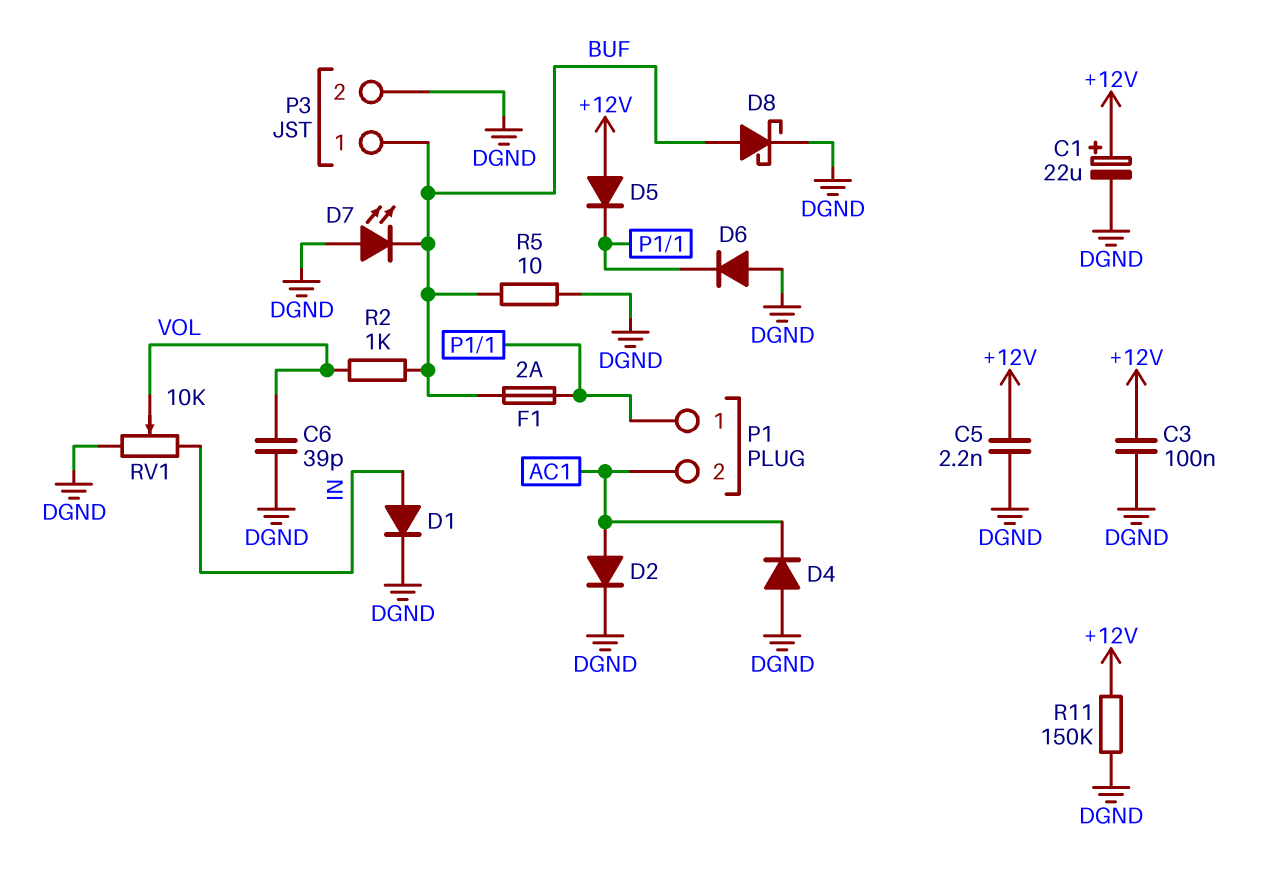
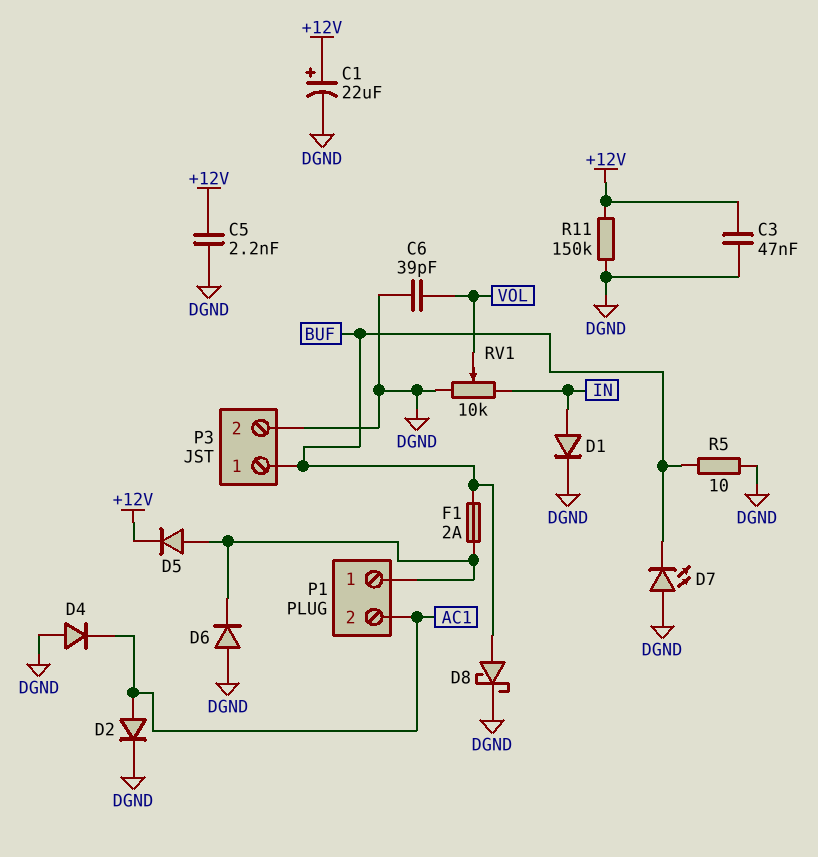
C3: 100nF (+12V, DGND) -> 47nF (+12V, DGND)
D5: diode (A +12V, K P1/1) -> diode (A P1/1, K +12V)
R2: 1k (BUF, VOL) -> none

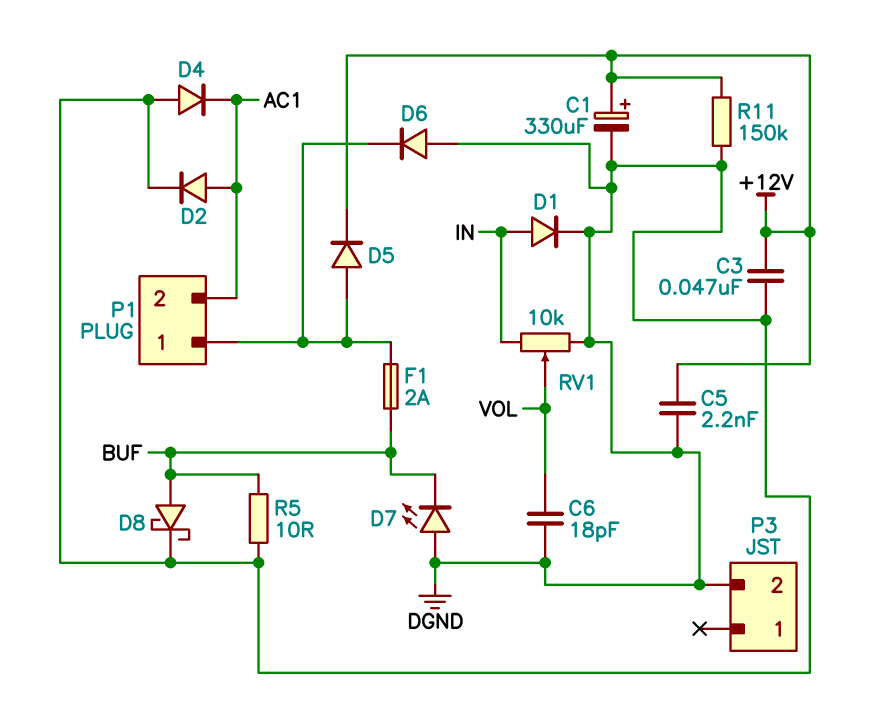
C1: 22uF (plus +12V, minus DGND) -> 330uF (plus +12V, minus DGND)
C6: 39pF (DGND, VOL) -> 18pF (DGND, VOL)
P3 pin 1: BUF -> none

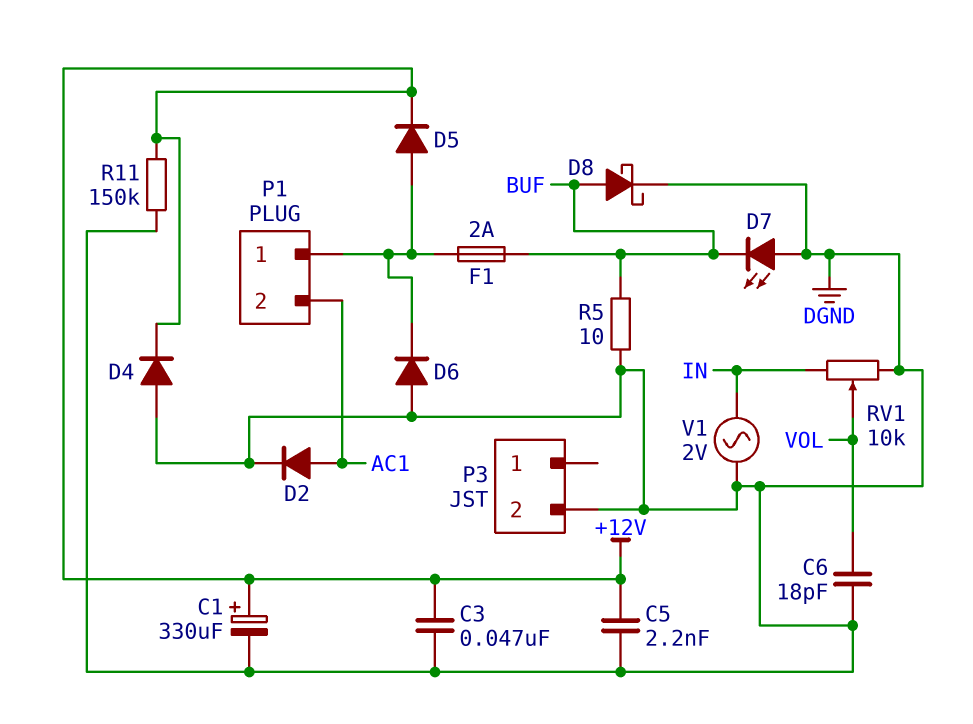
D1: diode (A IN, K DGND) -> none
D4: diode (A DGND, K AC1) -> diode (A DGND, K +12V)
V1: none -> AC 2V (DGND, IN)

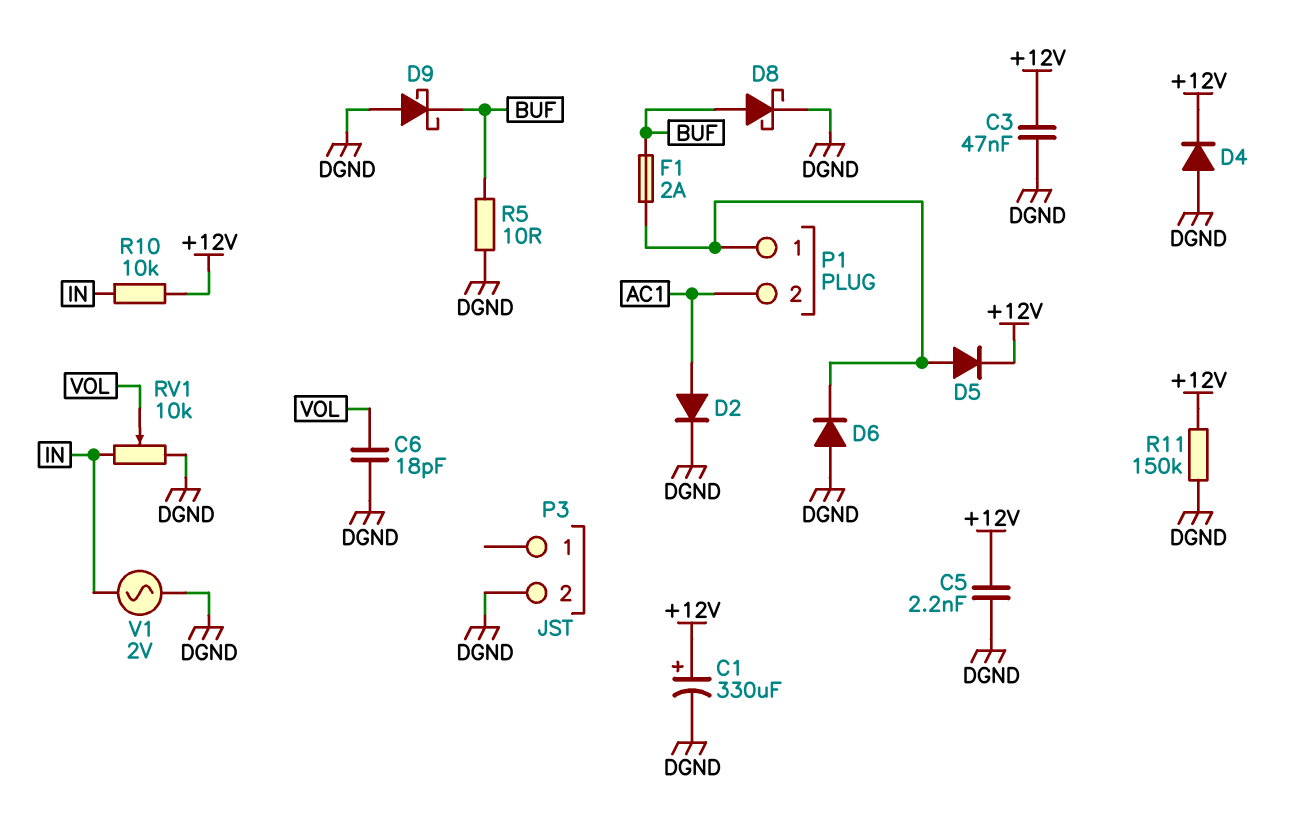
D7: LED (A DGND, K BUF) -> none
D9: none -> schottky (A DGND, K BUF)
R10: none -> 10k (+12V, IN)

